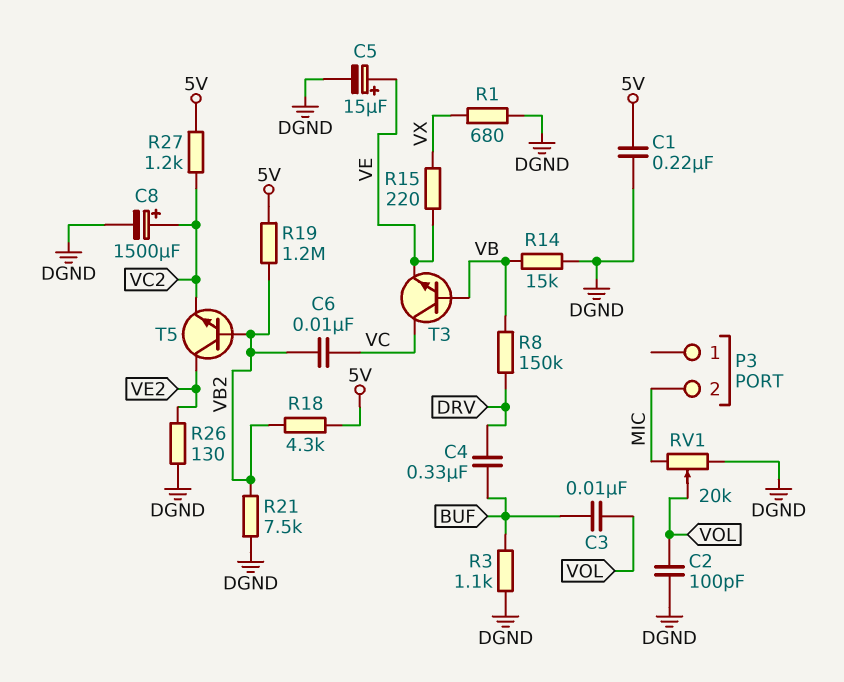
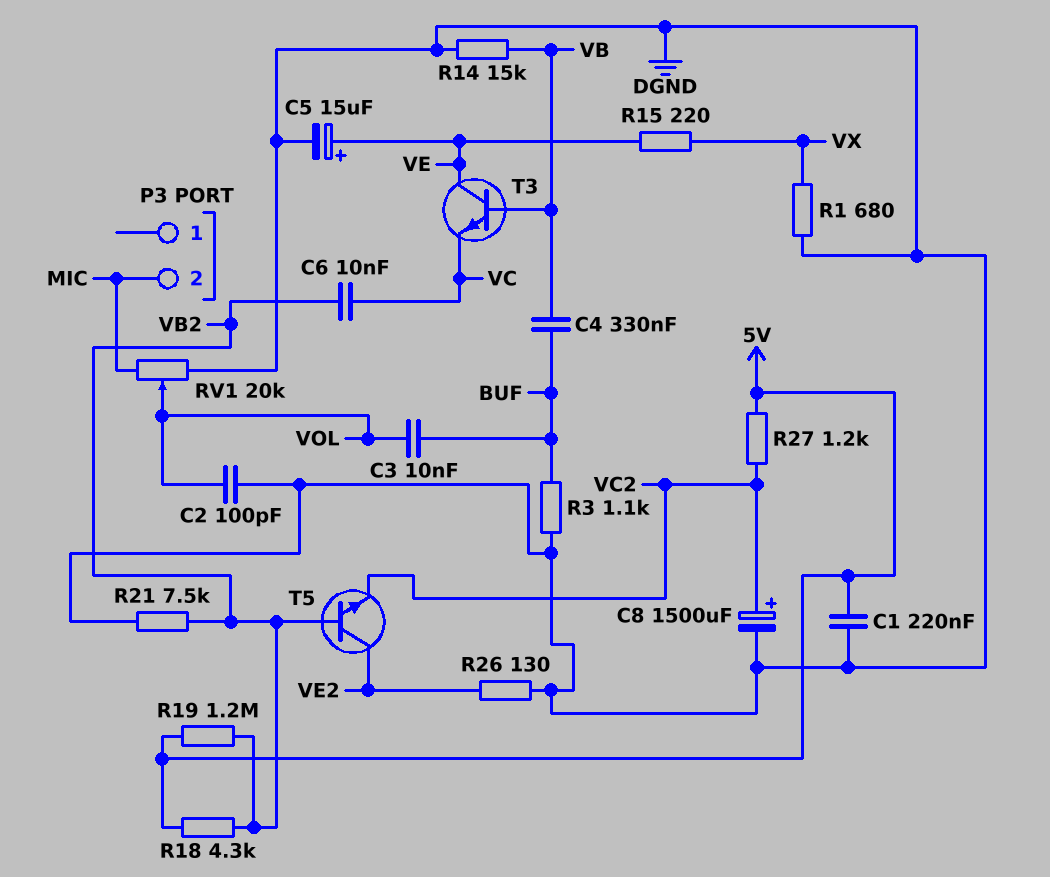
C4: 330nF (BUF, DRV) -> 330nF (BUF, VB)
R8: 150k (DRV, VB) -> none
T3: NPN (B VB, C VC, E VE) -> NPN (B VB, C VE, E VC)

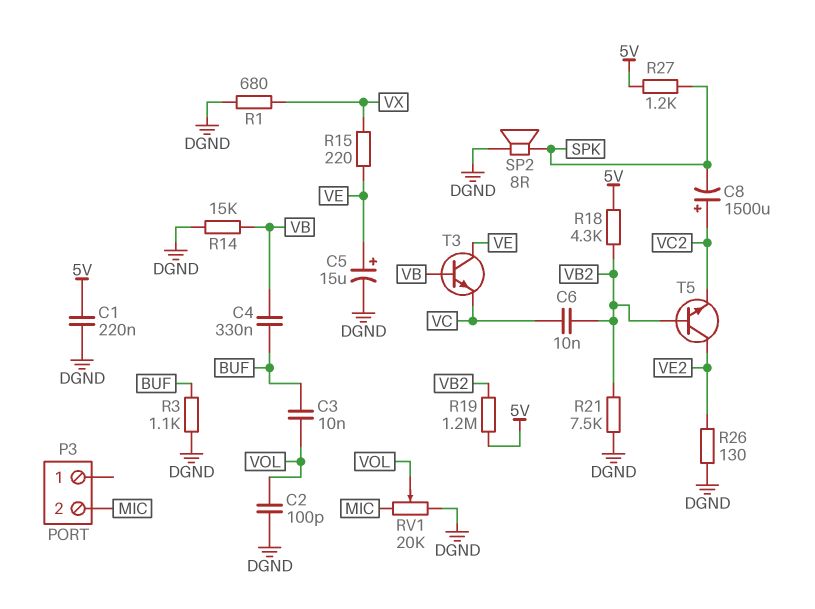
C8: 1500uF (plus VC2, minus DGND) -> 1500uF (plus VC2, minus SPK)
R27: 1.2k (5V, VC2) -> 1.2k (5V, SPK)
SP2: none -> speaker 8R (DGND, SPK)

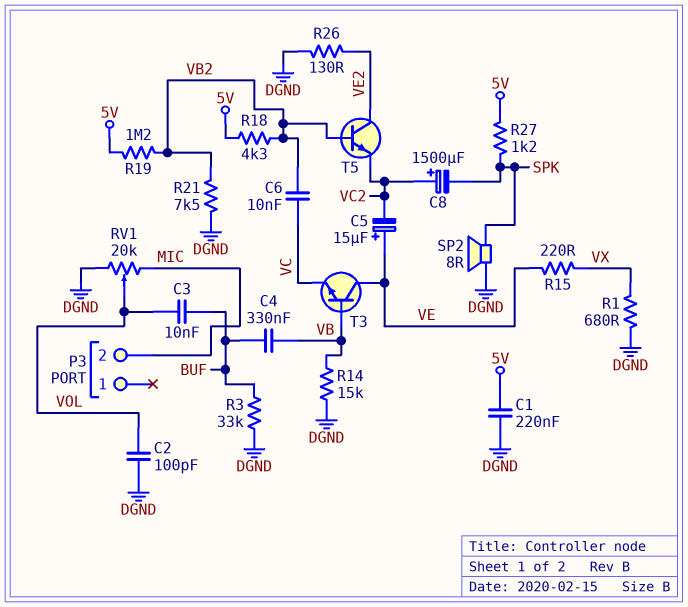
C5: 15uF (plus VE, minus DGND) -> 15uF (plus VE, minus VC2)
R3: 1.1k (BUF, DGND) -> 33k (BUF, DGND)

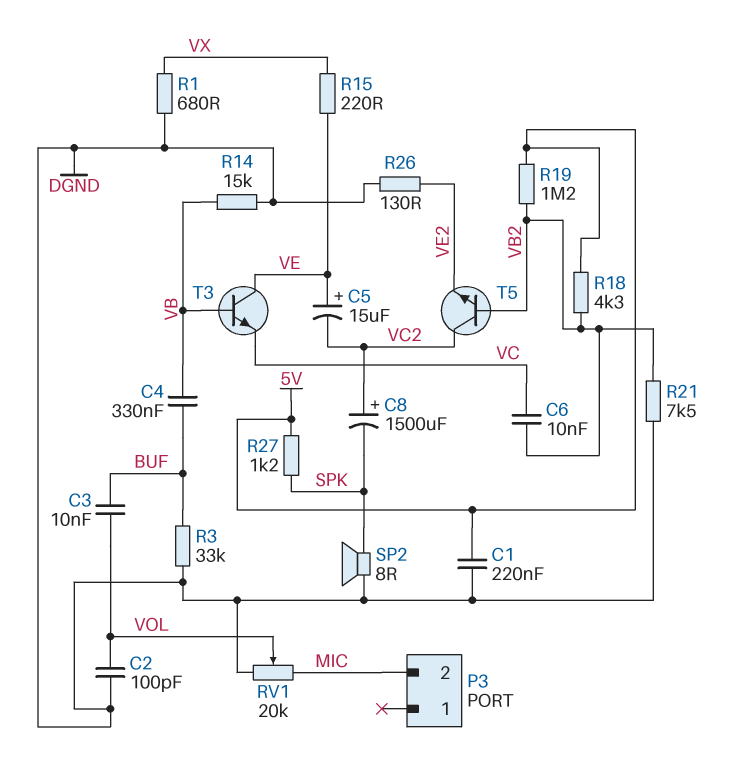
T5: NPN (B VB2, C VE2, E VC2) -> NPN (B VB2, C VC2, E VE2)

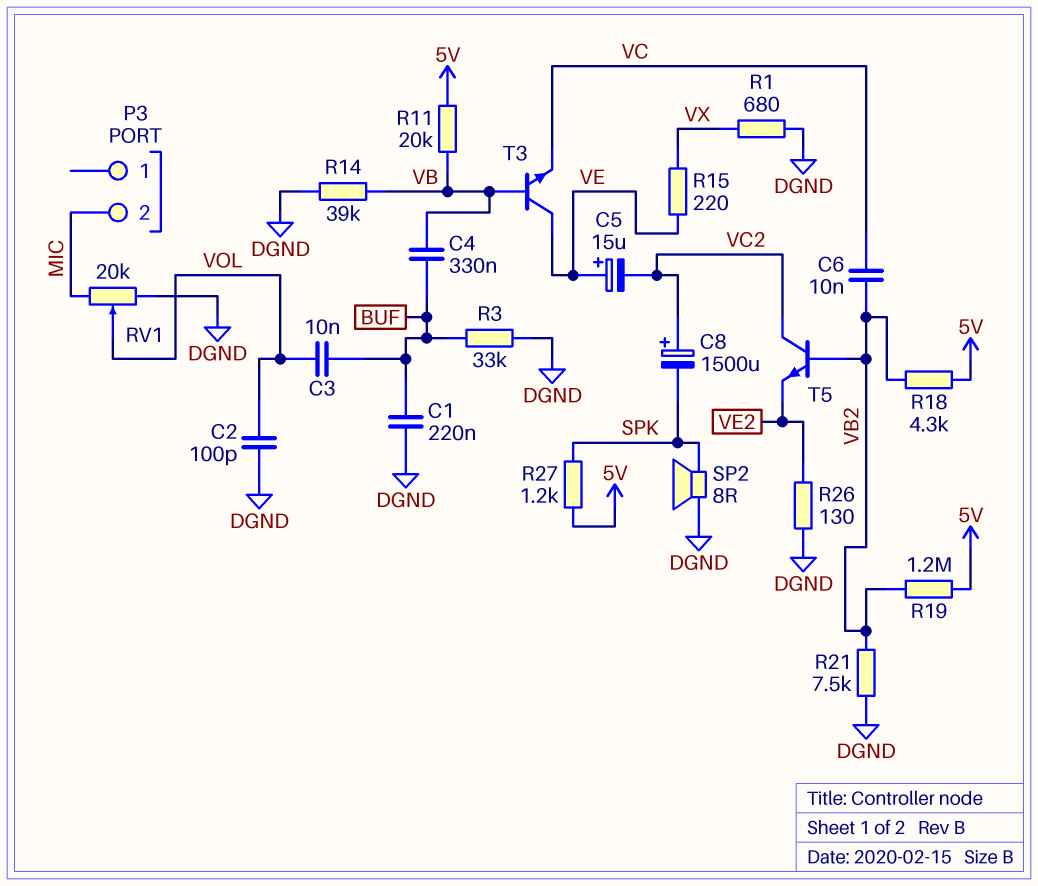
C1: 220nF (5V, DGND) -> 220nF (BUF, DGND)
R11: none -> 20k (5V, VB)
R14: 15k (DGND, VB) -> 39k (DGND, VB)

